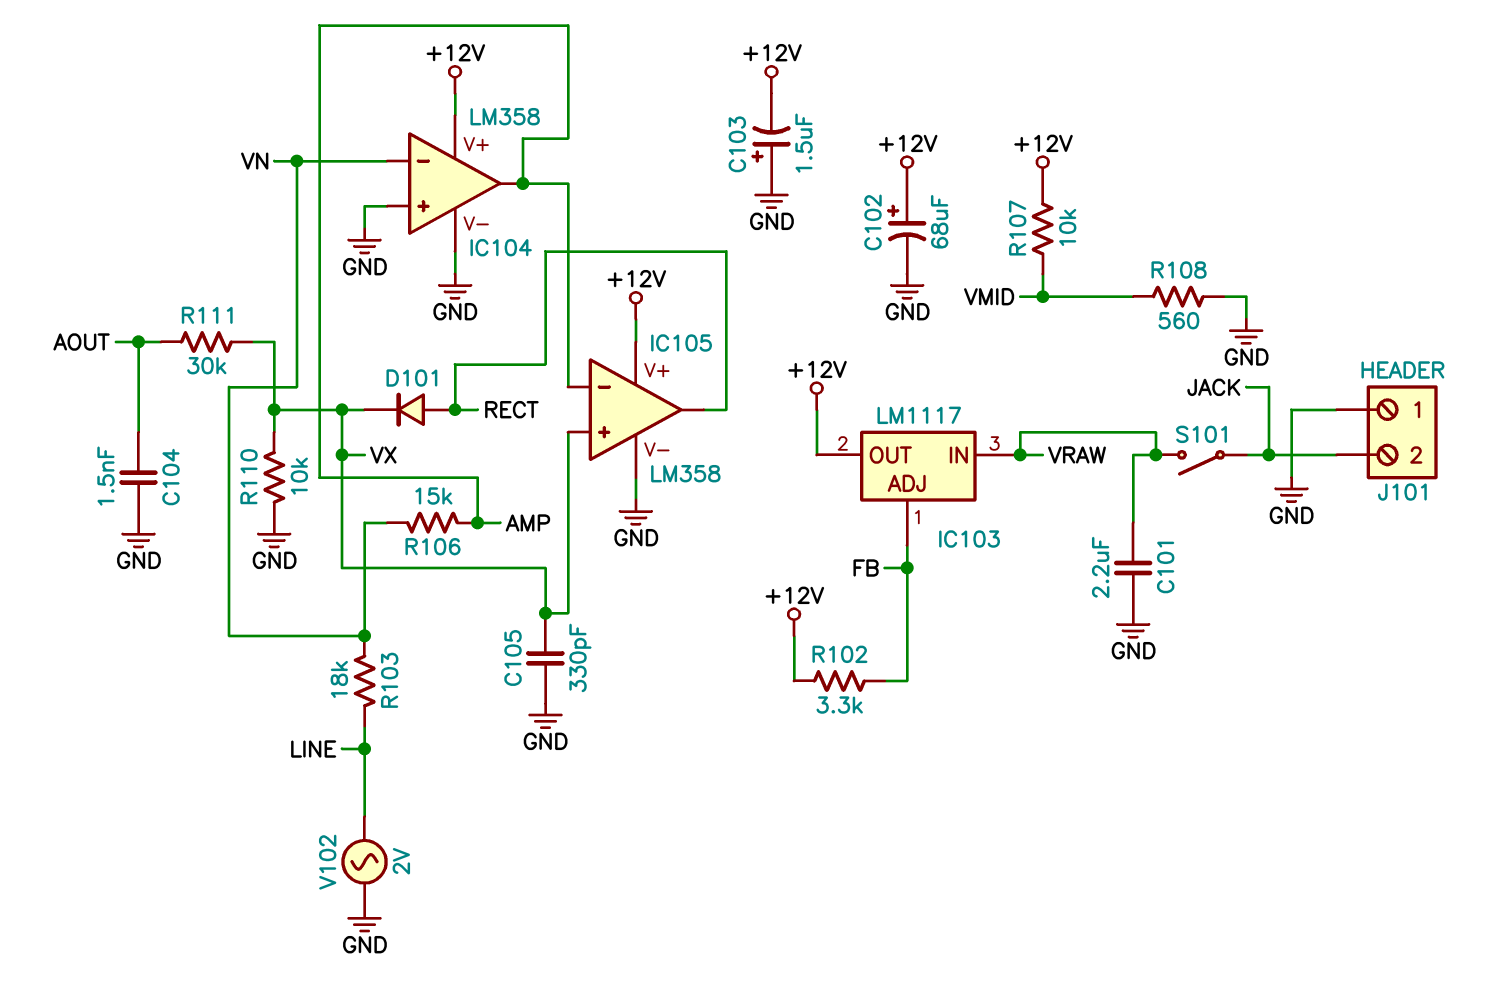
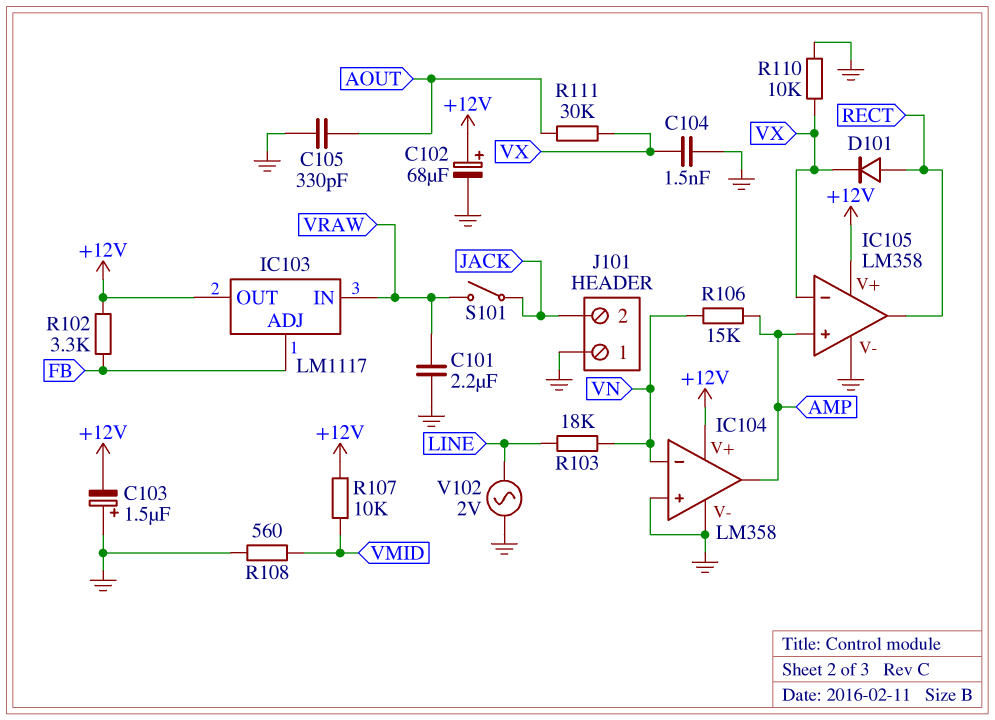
C104: 1.5nF (AOUT, GND) -> 1.5nF (GND, VX)
C105: 330pF (GND, VX) -> 330pF (AOUT, GND)
IC105 pin in+: VX -> AMP
IC105 pin in-: AMP -> VX

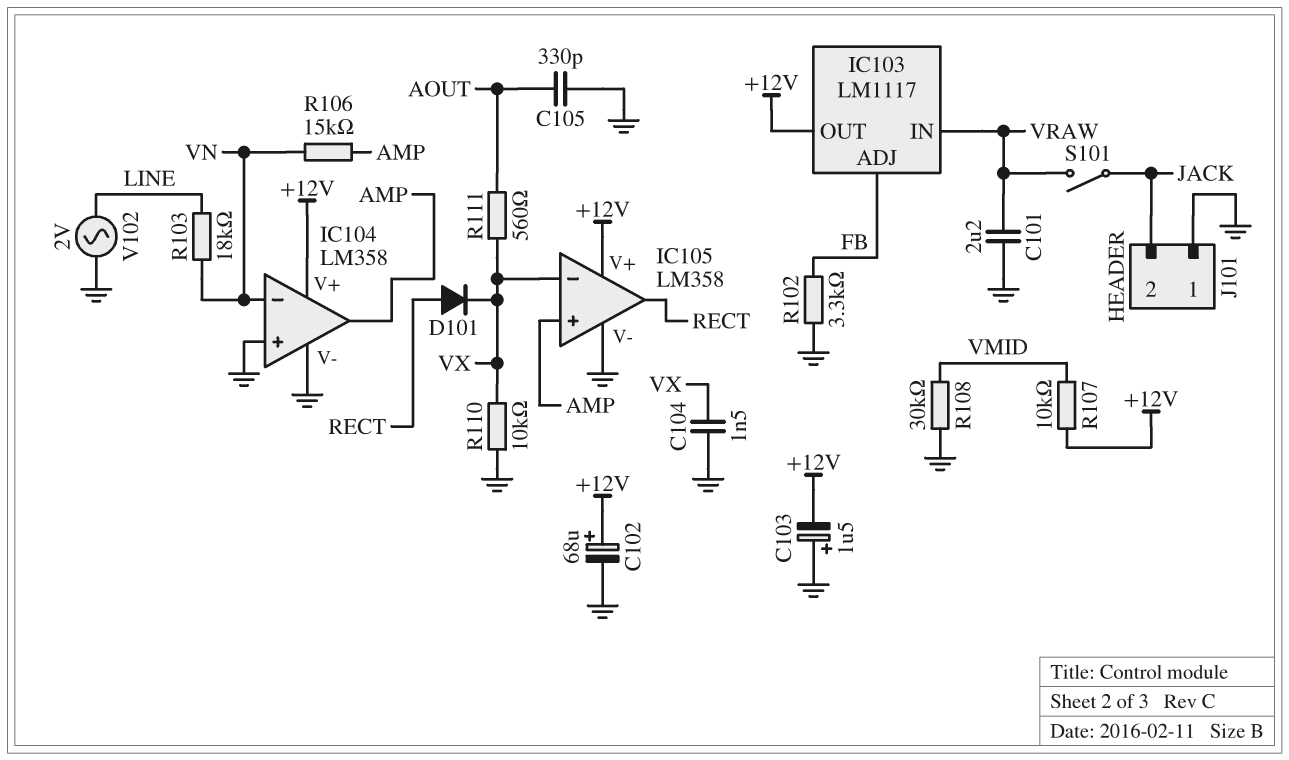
R102: 3.3k (+12V, FB) -> 3.3k (FB, GND)
R108: 560 (GND, VMID) -> 30k (GND, VMID)
R111: 30k (AOUT, VX) -> 560 (AOUT, VX)

